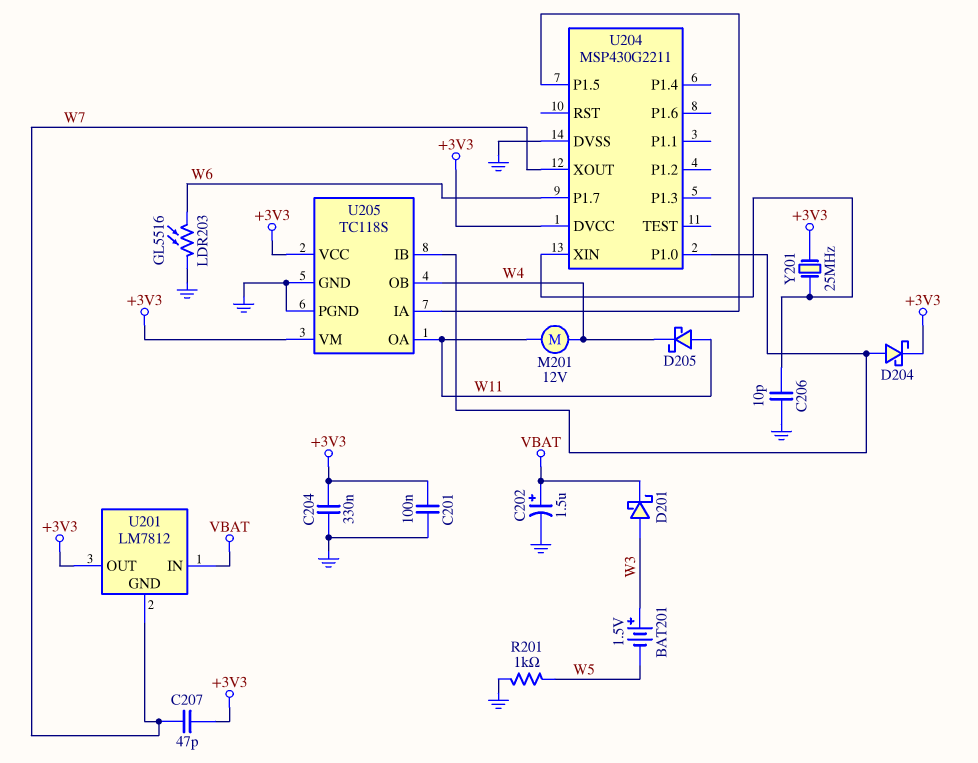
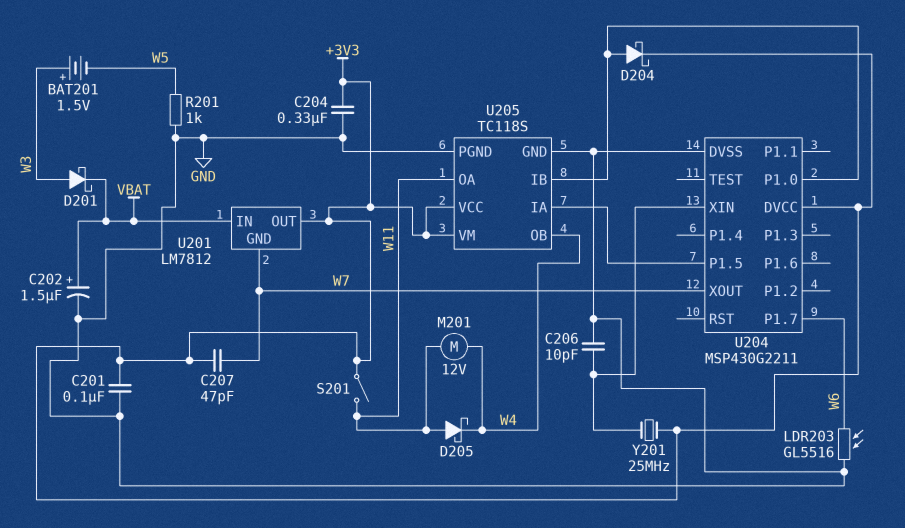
S201: none -> switch (+3V3, W11)

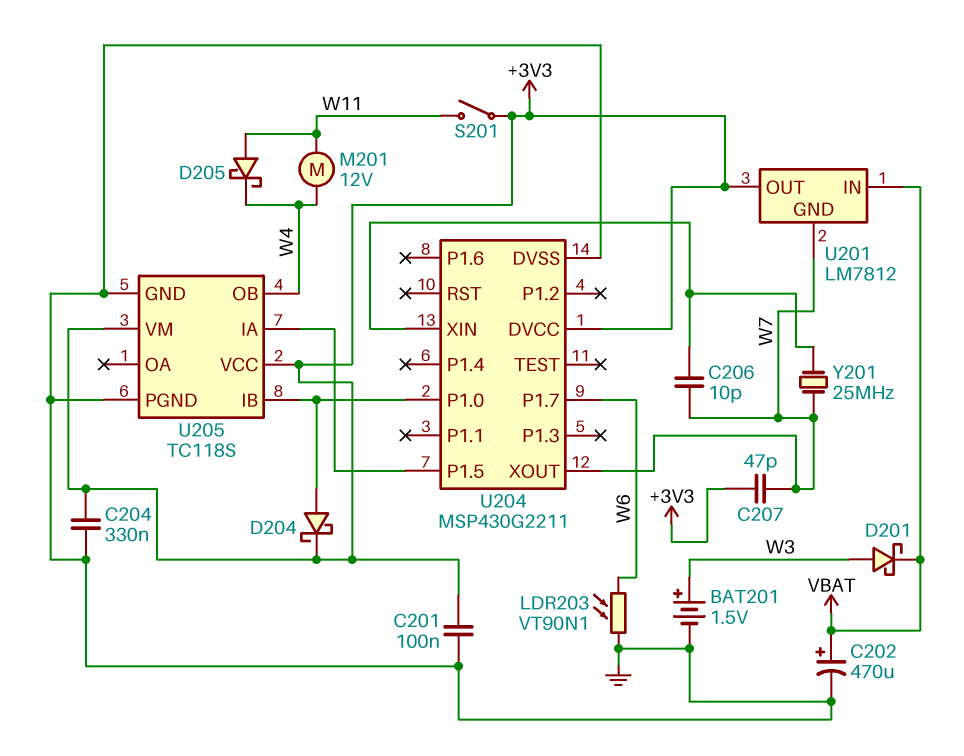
BAT201: 1.5V (plus W3, minus W5) -> 1.5V (plus W3, minus GND)
C202: 1.5uF (plus VBAT, minus GND) -> 470uF (plus VBAT, minus GND)
C206: 10pF (GND, U204/XIN) -> 10pF (U204/XIN, W7)
LDR203: GL5516 (GND, W6) -> VT90N1 (GND, W6)
R201: 1k (GND, W5) -> none
U205 pin OA: W11 -> none
Y201: 25MHz (+3V3, U204/XIN) -> 25MHz (U204/XIN, W7)

